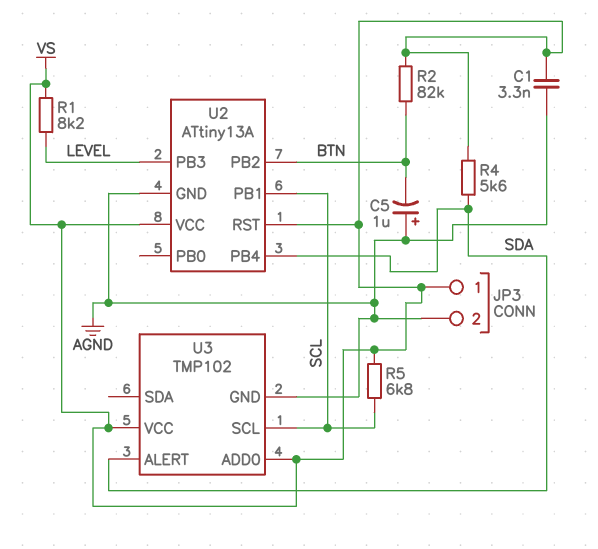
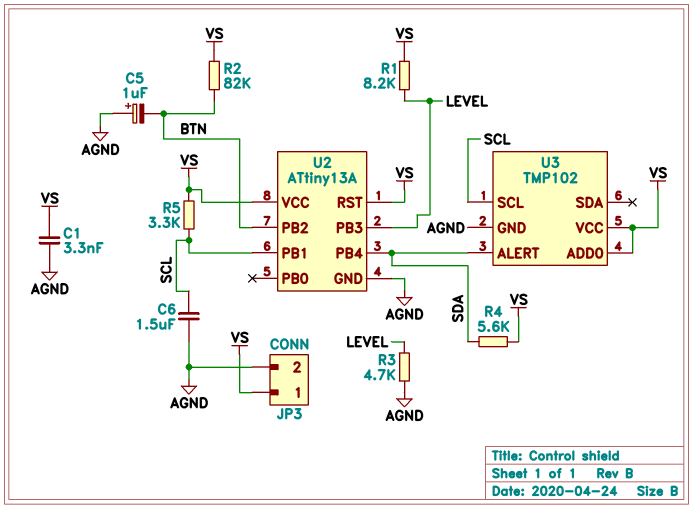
C6: none -> 1.5uF (AGND, SCL)
R3: none -> 4.7k (AGND, LEVEL)
R5: 6.8k (SCL, VS) -> 3.3k (SCL, VS)

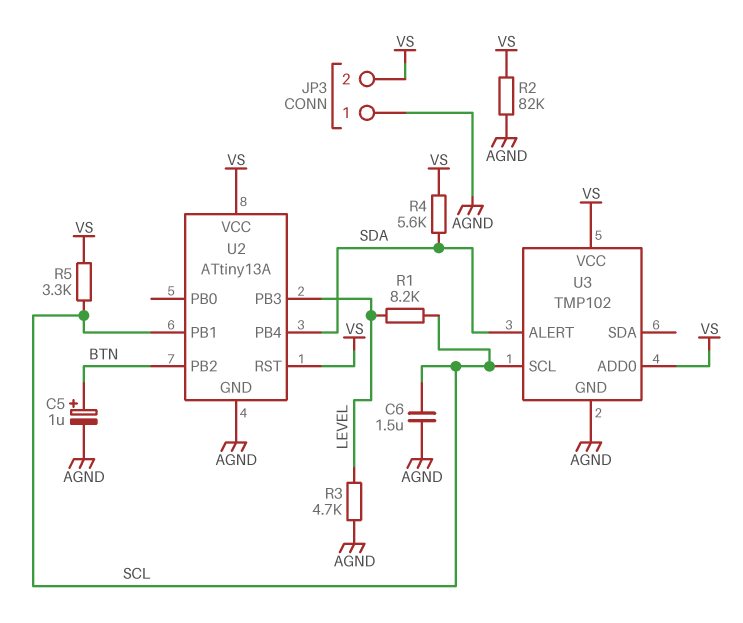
C1: 3.3nF (AGND, VS) -> none
C5: 1uF (plus AGND, minus BTN) -> 1uF (plus BTN, minus AGND)
JP3 pin 1: VS -> AGND
JP3 pin 2: AGND -> VS
R1: 8.2k (LEVEL, VS) -> 8.2k (LEVEL, SCL)
R2: 82k (BTN, VS) -> 82k (AGND, VS)

